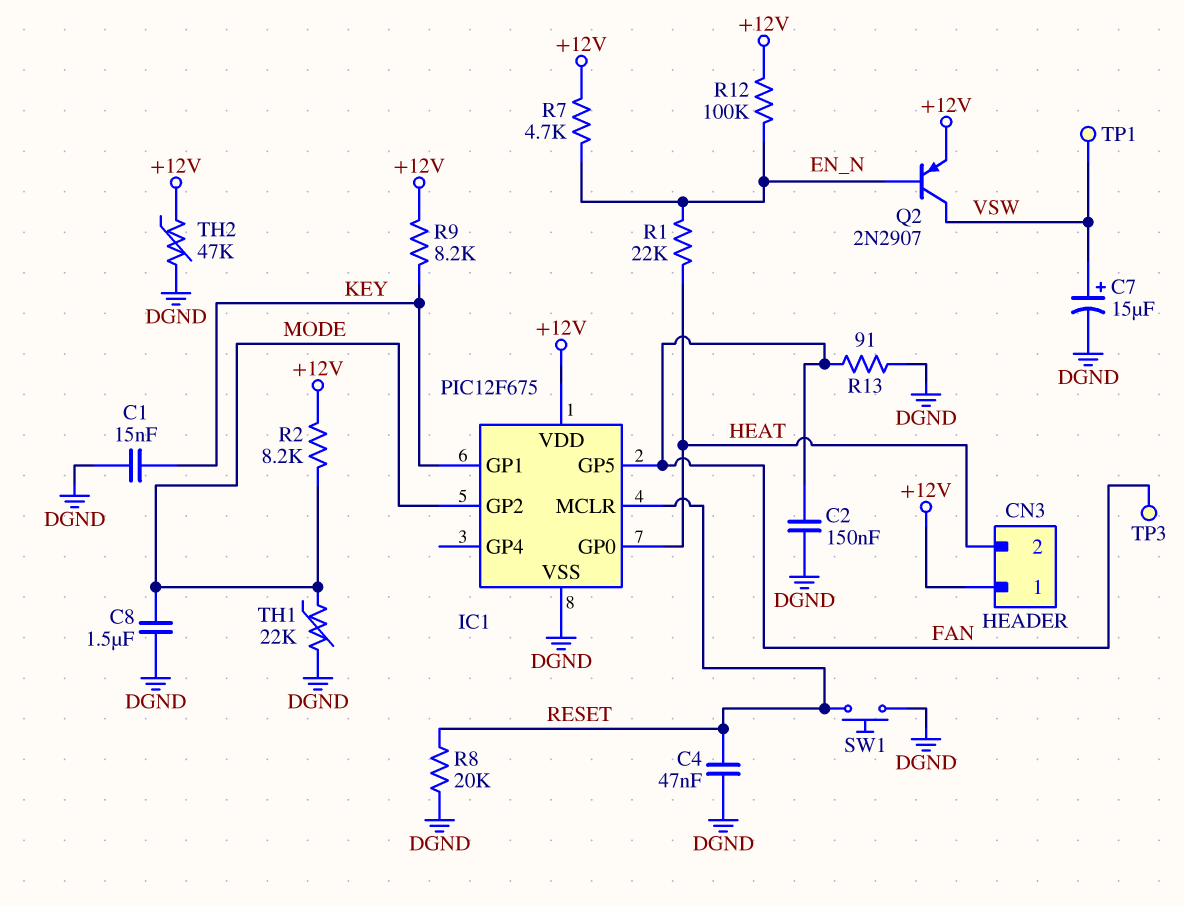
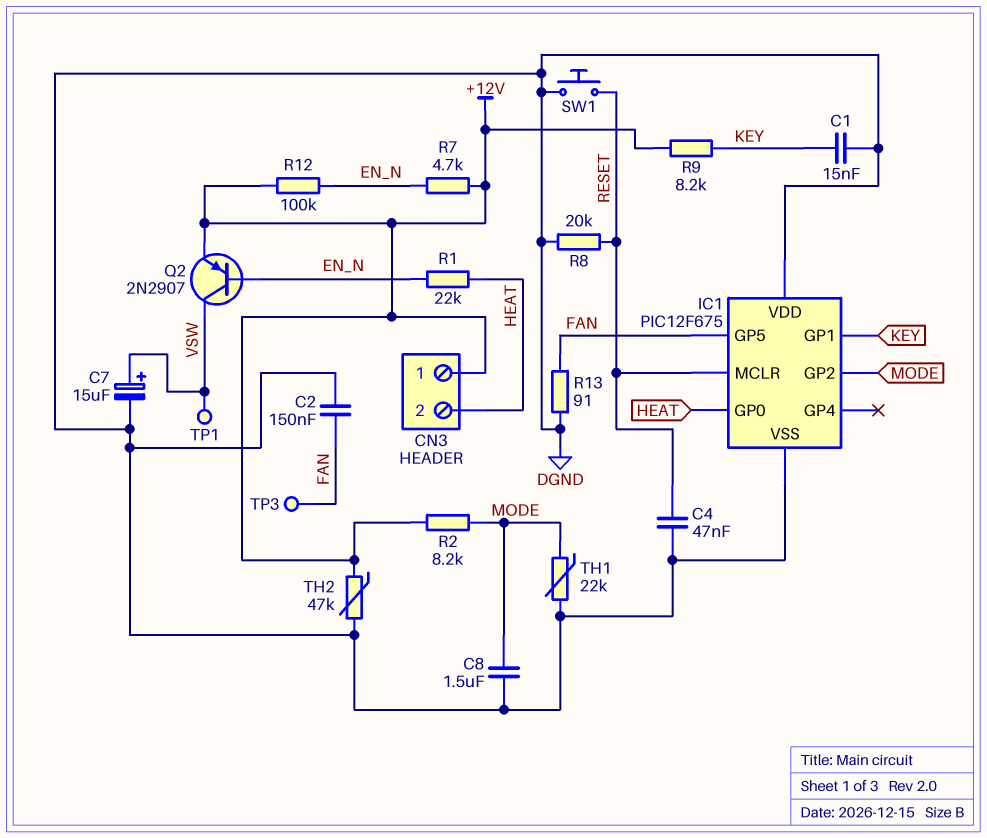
IC1 pin VDD: +12V -> DGND

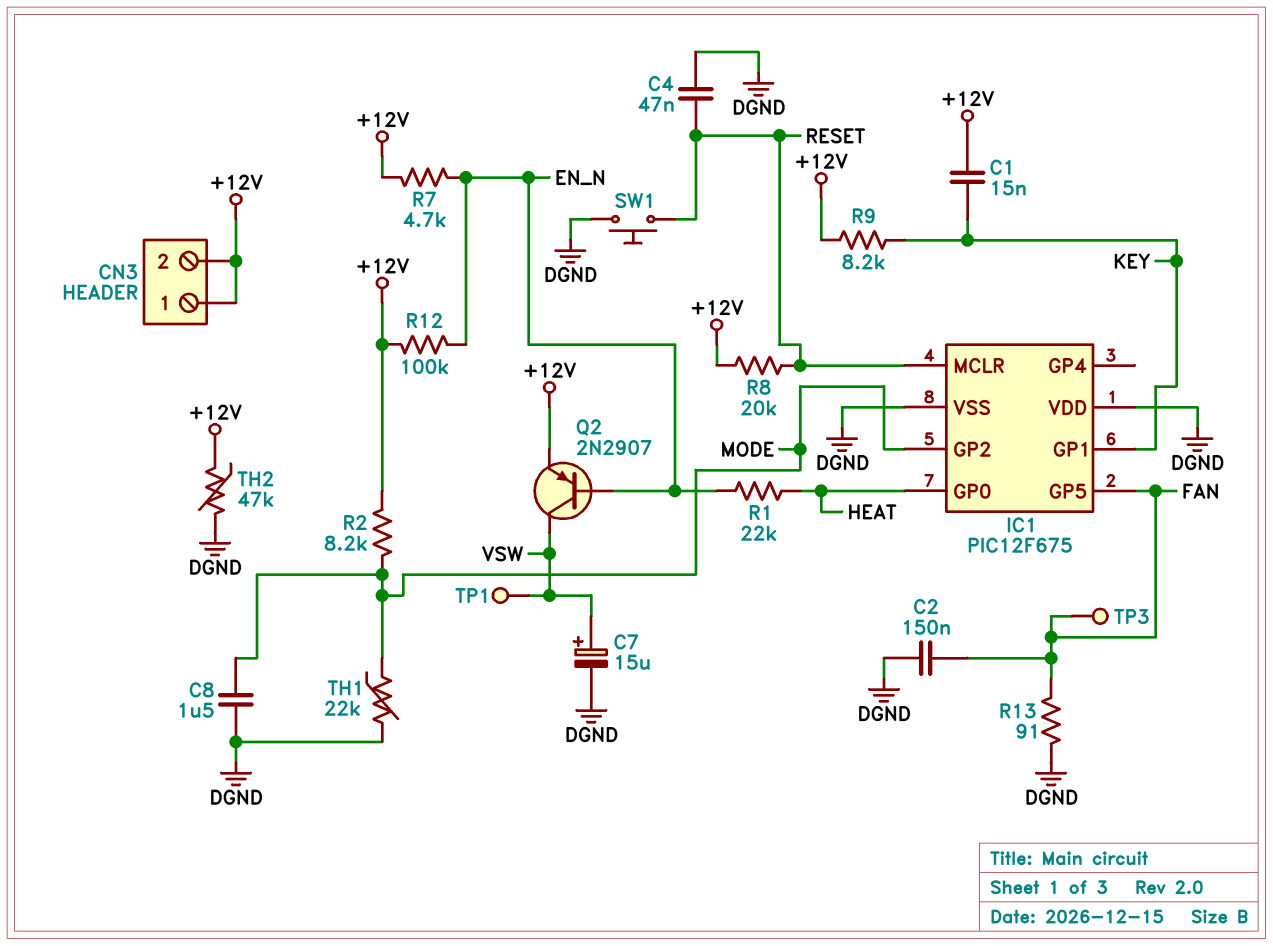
C1: 15nF (DGND, KEY) -> 15nF (+12V, KEY)
CN3 pin 2: HEAT -> +12V
R8: 20k (DGND, RESET) -> 20k (+12V, RESET)

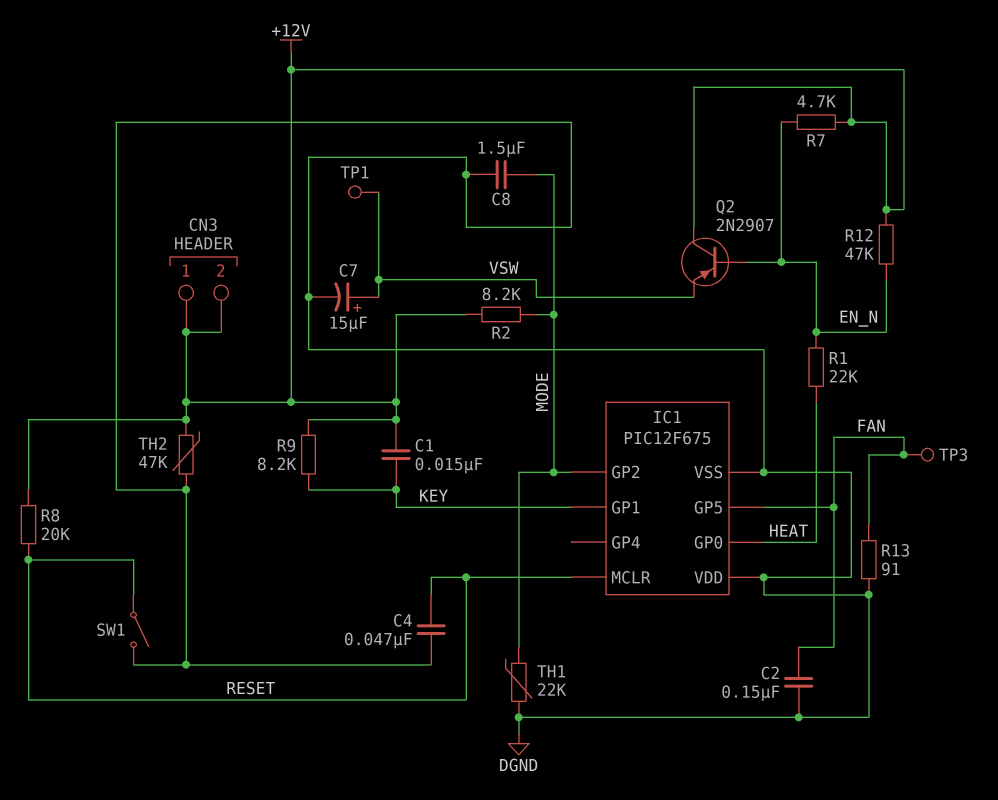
Q2: PNP 2N2907 (B EN_N, C VSW, E +12V) -> PNP 2N2907 (B EN_N, C +12V, E VSW)
R12: 100k (+12V, EN_N) -> 47k (+12V, EN_N)
SW1: button (DGND, RESET) -> switch (DGND, RESET)

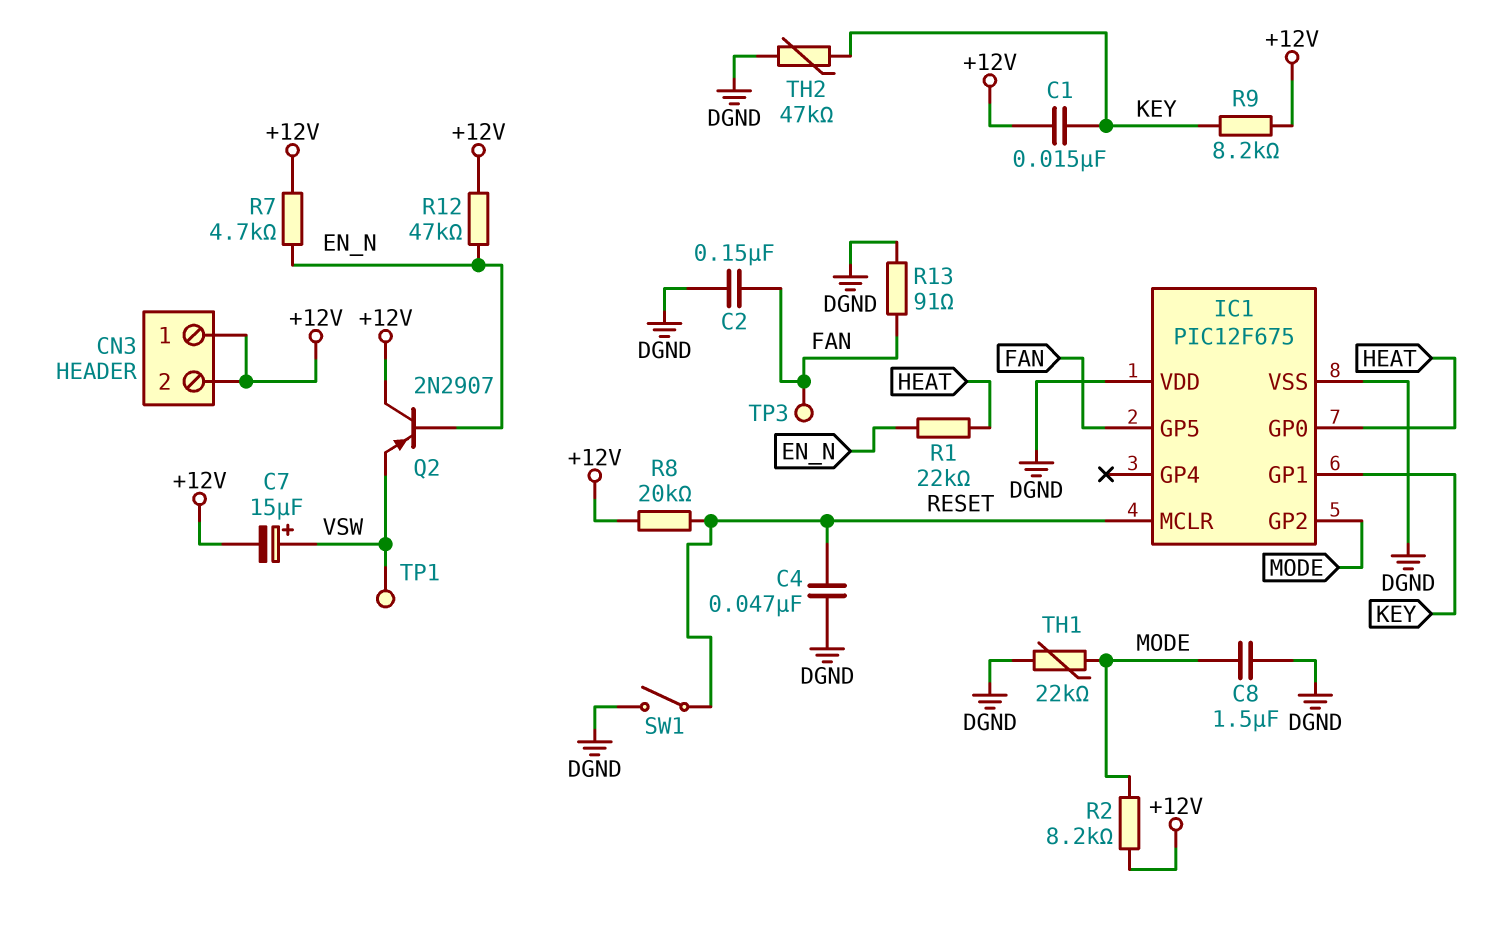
C7: 15uF (plus VSW, minus DGND) -> 15uF (plus VSW, minus +12V)
TH2: 47k (+12V, DGND) -> 47k (DGND, KEY)

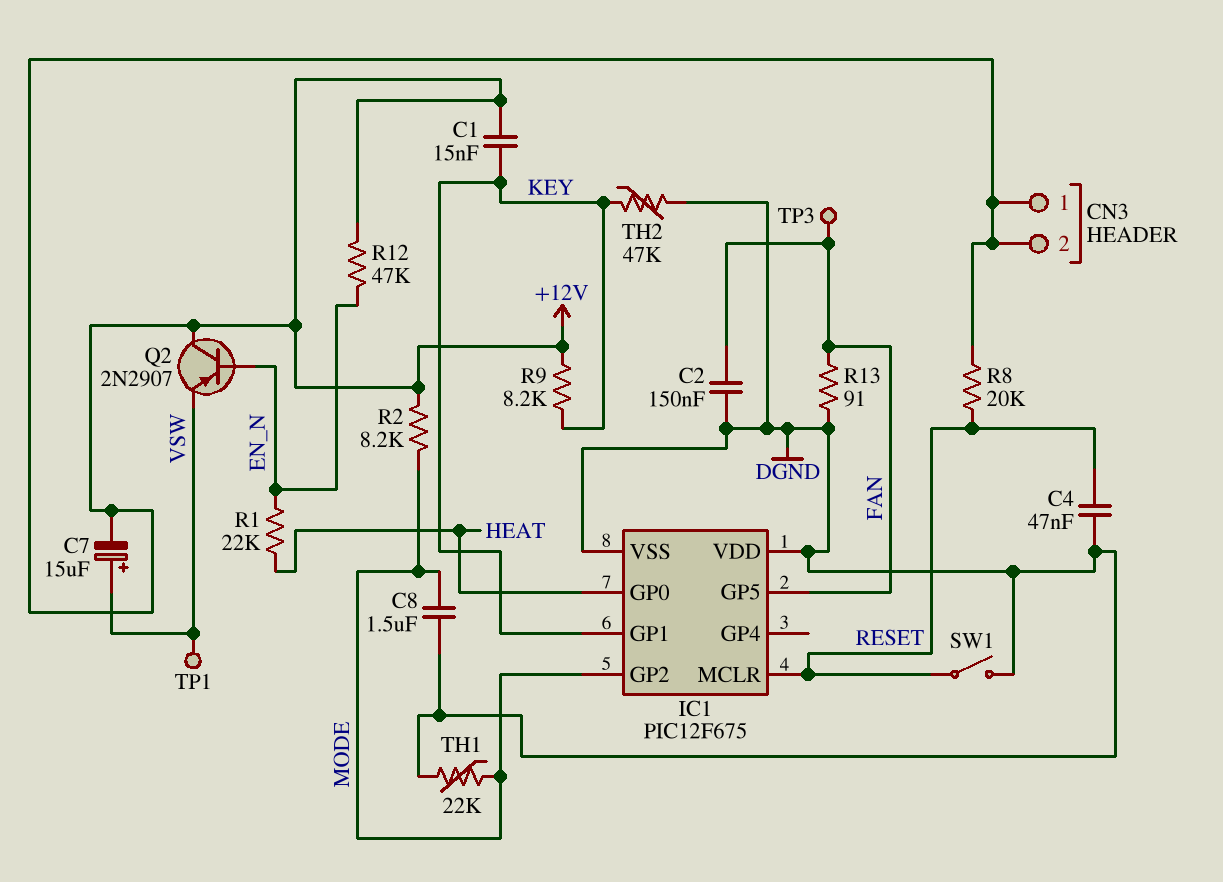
R7: 4.7k (+12V, EN_N) -> none

